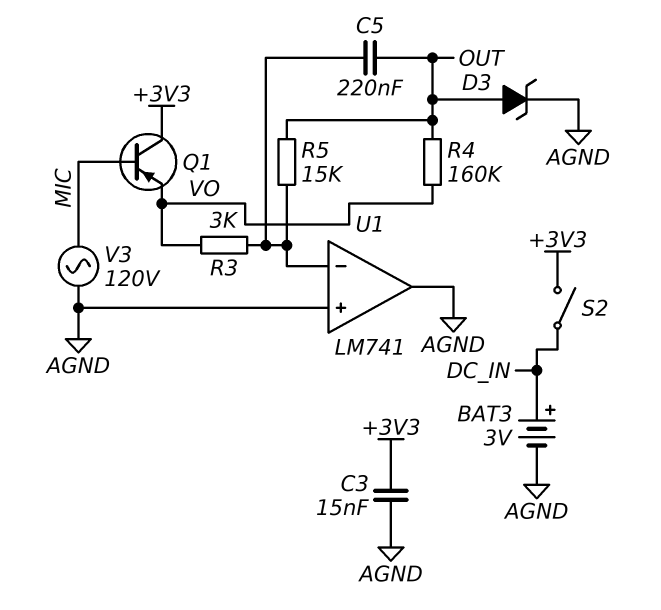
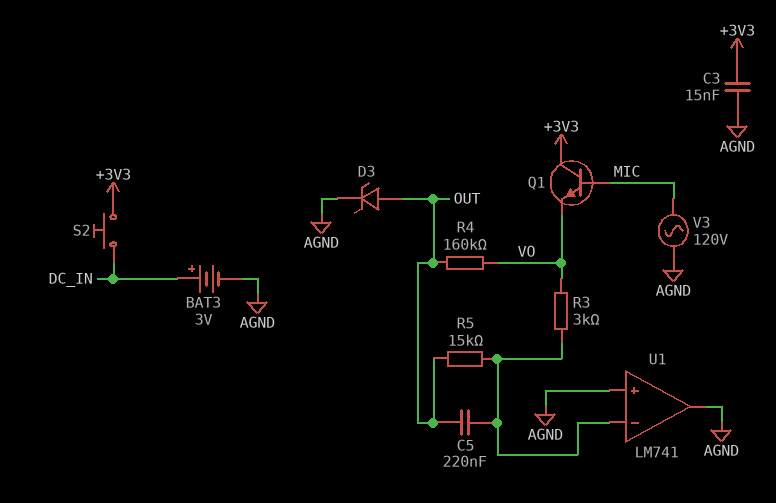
Q1: PNP (B MIC, C +3V3, E VO) -> NPN (B MIC, C +3V3, E VO)
S2: switch (+3V3, DC_IN) -> button (+3V3, DC_IN)

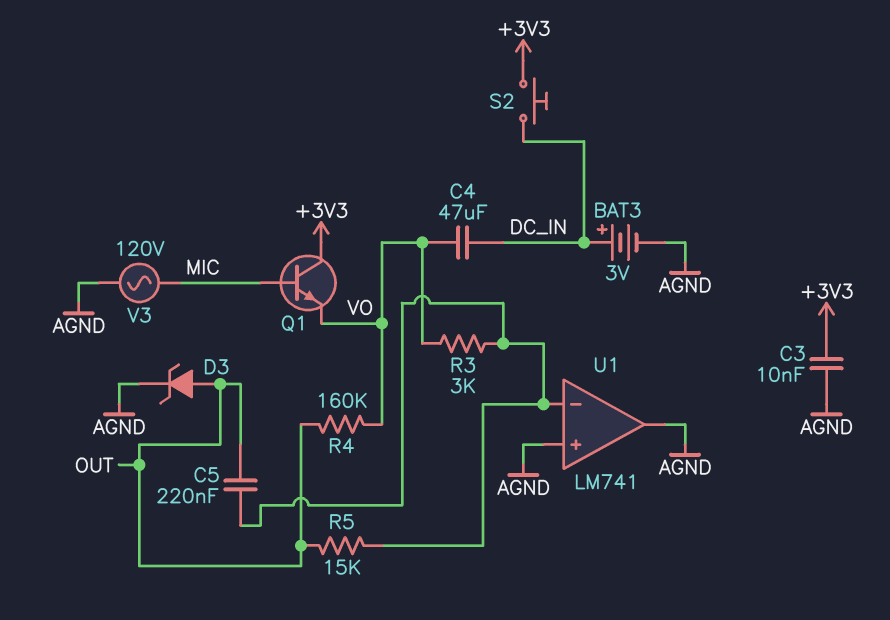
C3: 15nF (+3V3, AGND) -> 10nF (+3V3, AGND)
C4: none -> 47uF (DC_IN, VO)

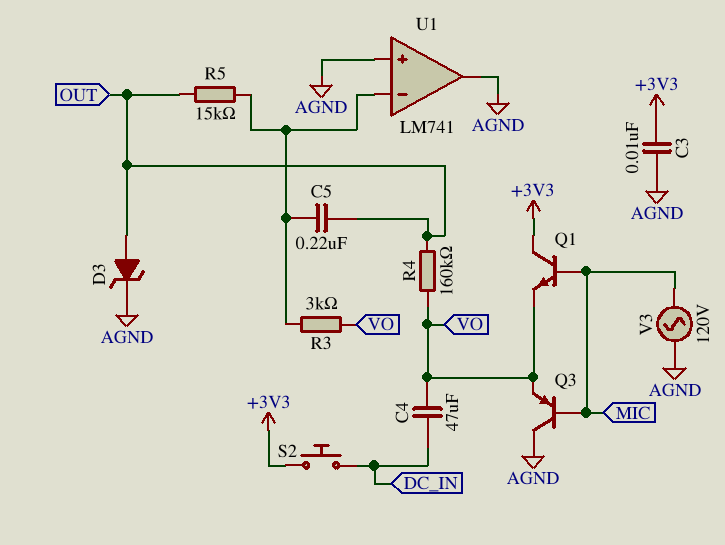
BAT3: 3V (plus DC_IN, minus AGND) -> none
Q3: none -> PNP (B MIC, C AGND, E VO)

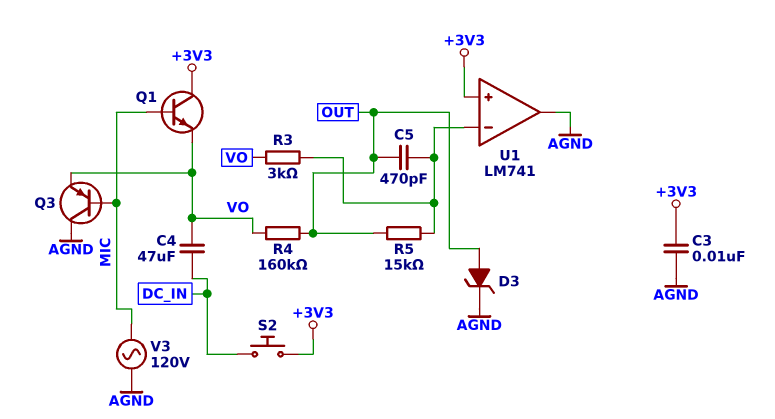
C5: 220nF (OUT, U1/in-) -> 470pF (OUT, U1/in-)
U1 pin in+: AGND -> +3V3

